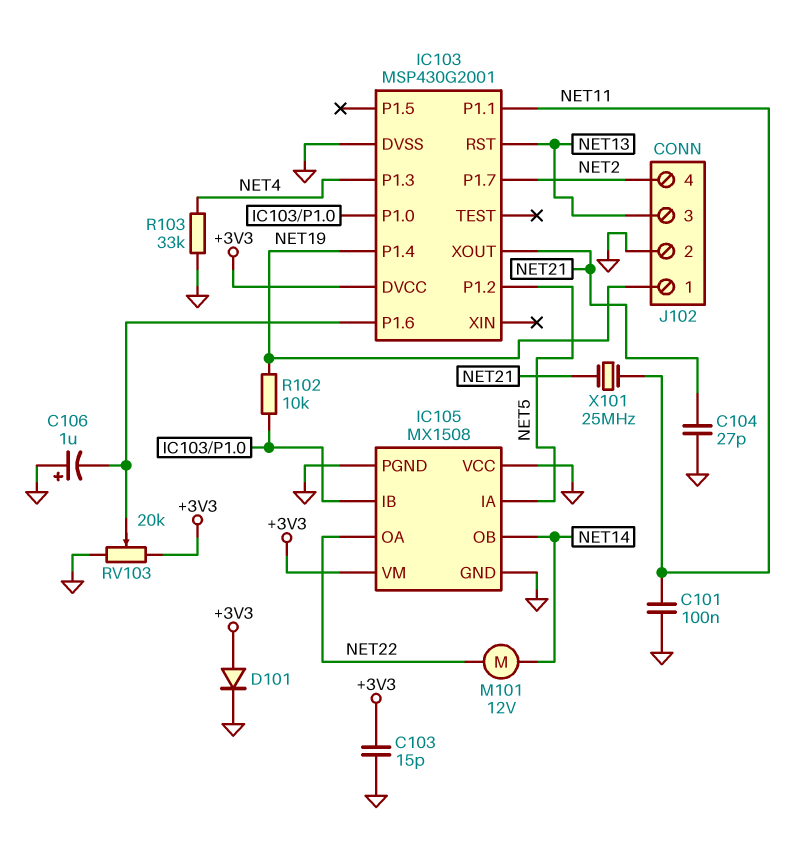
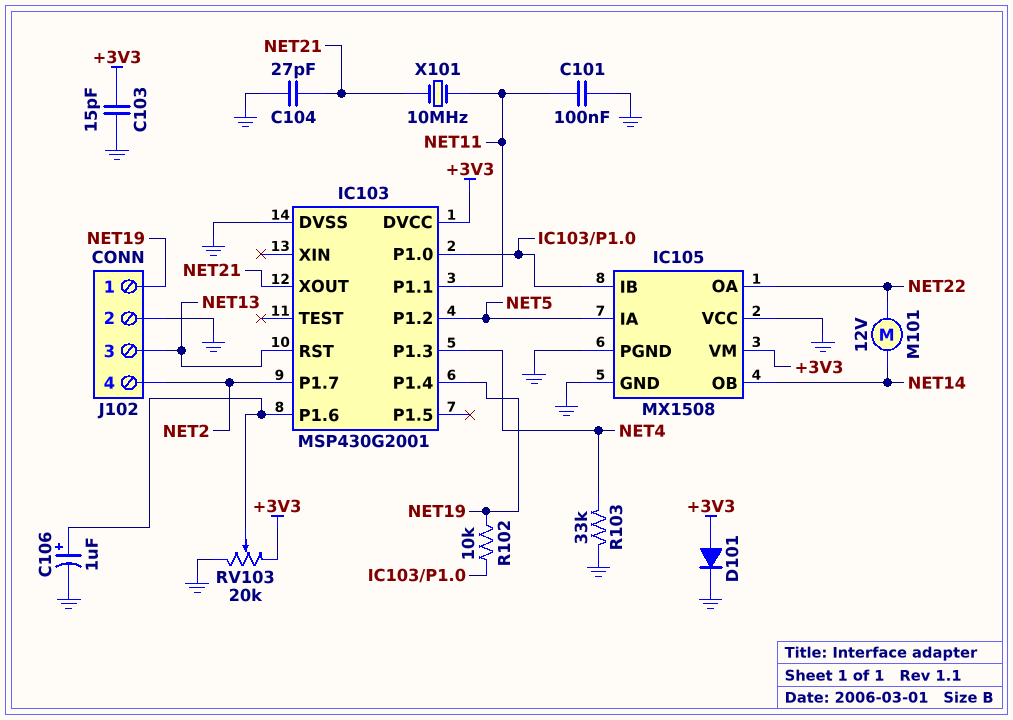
C106: 1uF (plus GND, minus IC103/P1.6) -> 1uF (plus IC103/P1.6, minus GND)
X101: 25MHz (NET11, NET21) -> 10MHz (NET11, NET21)

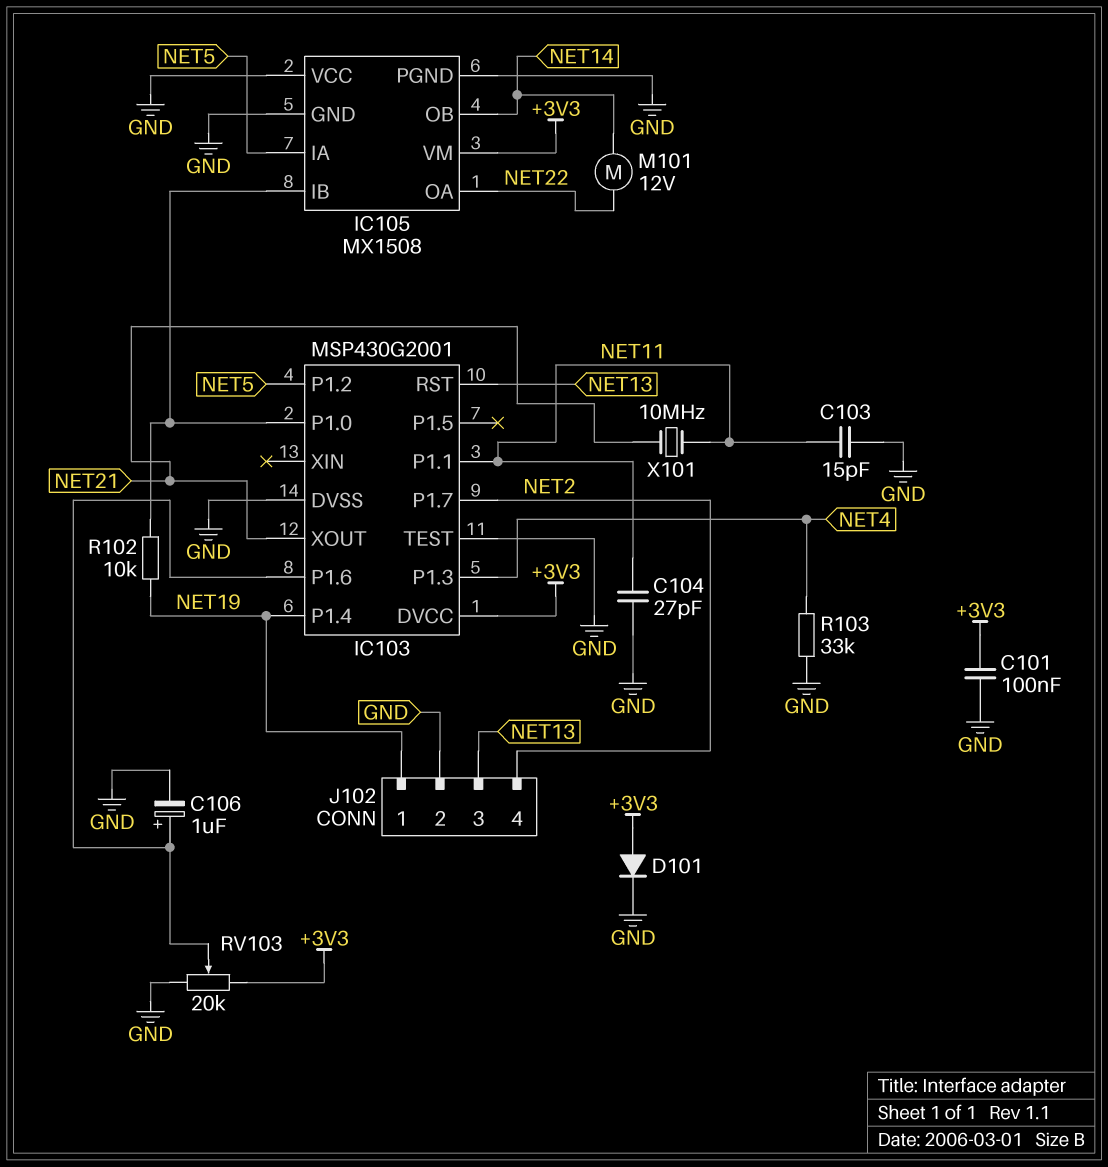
C101: 100nF (GND, NET11) -> 100nF (+3V3, GND)
C103: 15pF (+3V3, GND) -> 15pF (GND, NET11)
C104: 27pF (GND, NET21) -> 27pF (GND, NET11)
IC103 pin TEST: none -> GND

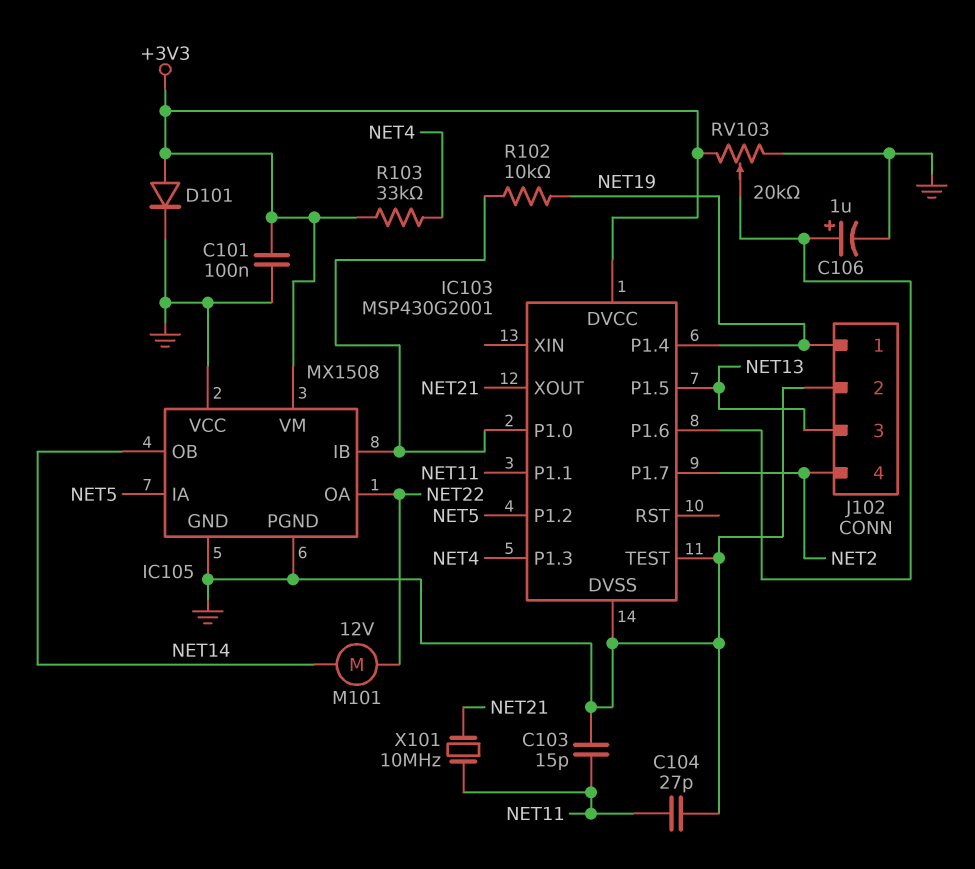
IC103 pin P1.5: none -> NET13
IC103 pin RST: NET13 -> none
R103: 33k (GND, NET4) -> 33k (+3V3, NET4)

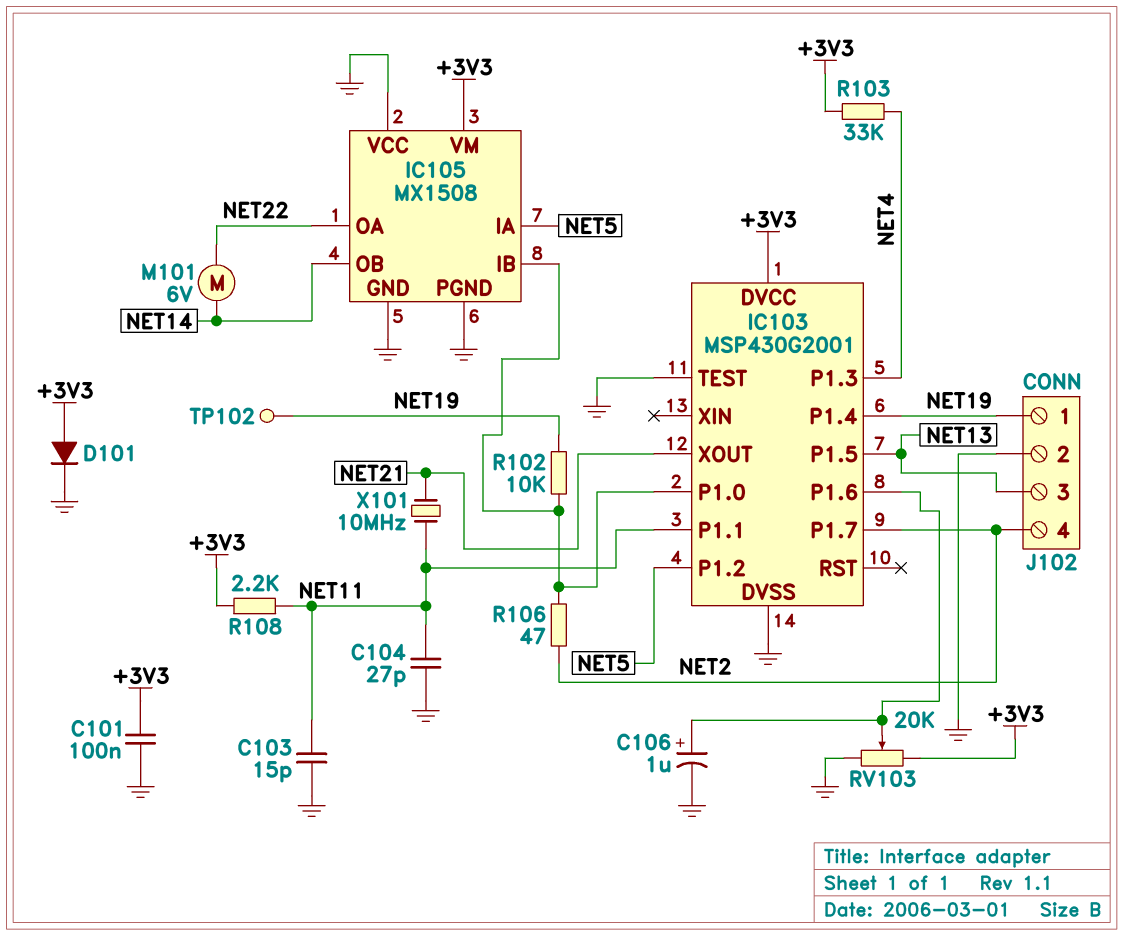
M101: motor 12V (NET14, NET22) -> motor 6V (NET14, NET22)
R106: none -> 47 (IC103/P1.0, NET2)
R108: none -> 2.2k (+3V3, NET11)
TP102: none -> test point (NET19)

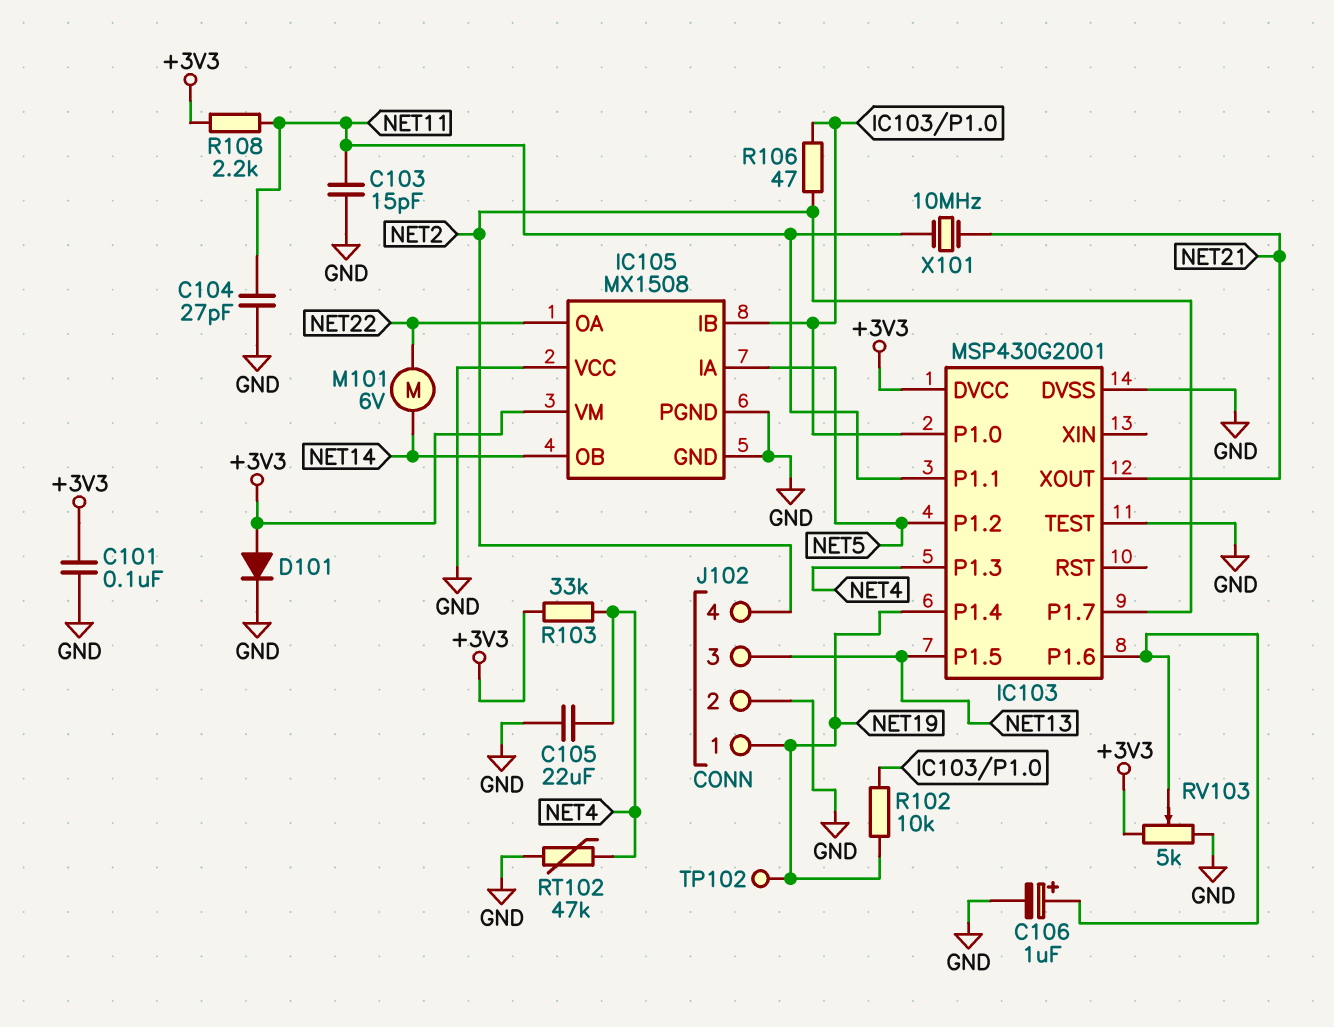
C105: none -> 22uF (GND, NET4)
RT102: none -> 47k (GND, NET4)
RV103: 20k (+3V3, GND, wiper IC103/P1.6) -> 5k (+3V3, GND, wiper IC103/P1.6)

